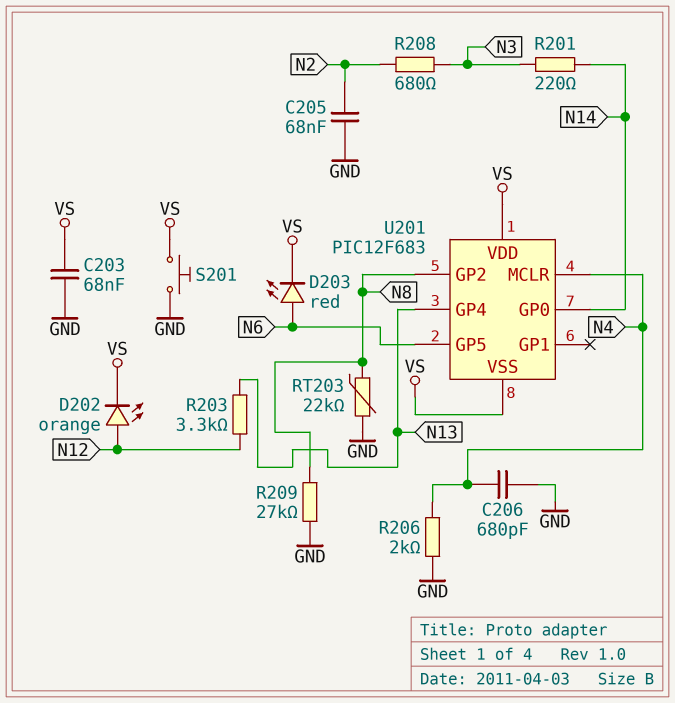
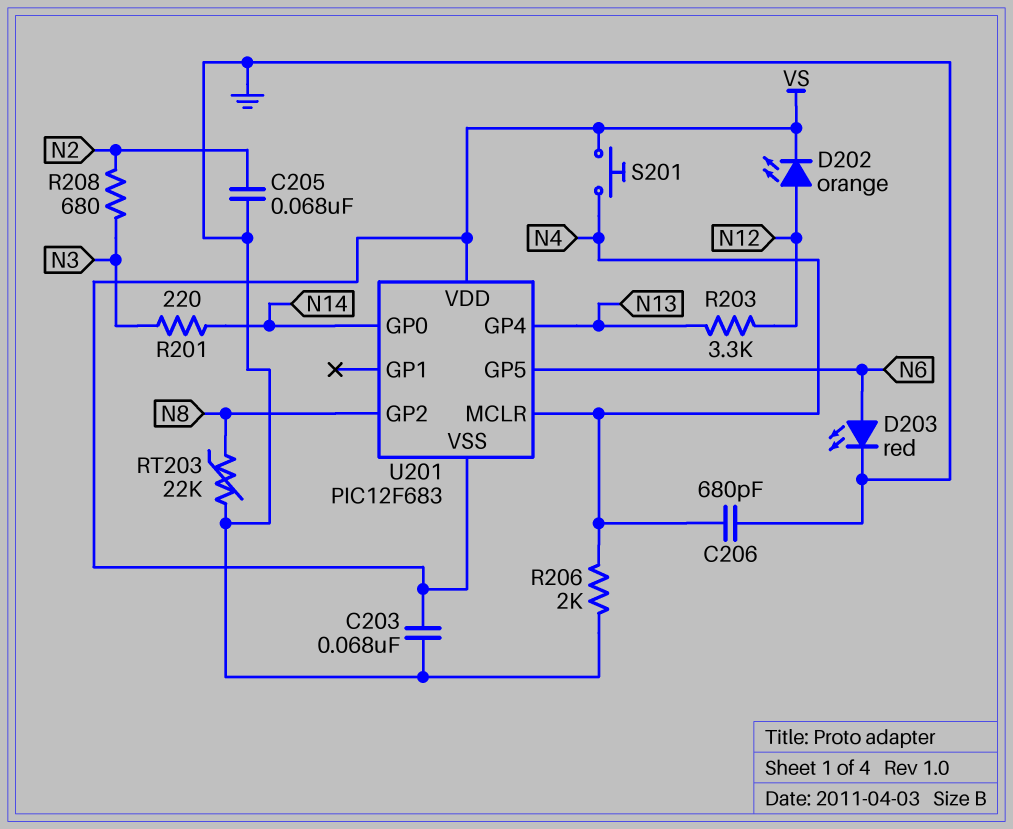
D203: LED red (A N6, K VS) -> LED red (A N6, K GND)
R209: 27k (GND, N8) -> none
S201: button (GND, VS) -> button (N4, VS)

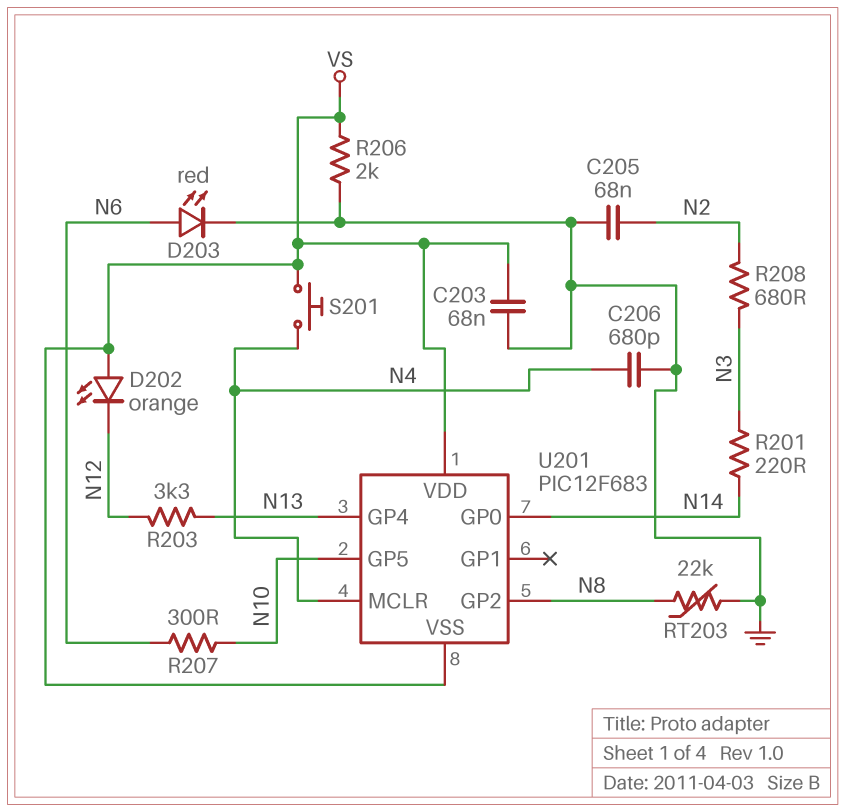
D202: LED orange (A N12, K VS) -> LED orange (A VS, K N12)
R206: 2k (GND, N4) -> 2k (GND, VS)
R207: none -> 300 (N6, N10)
U201 pin GP5: N6 -> N10

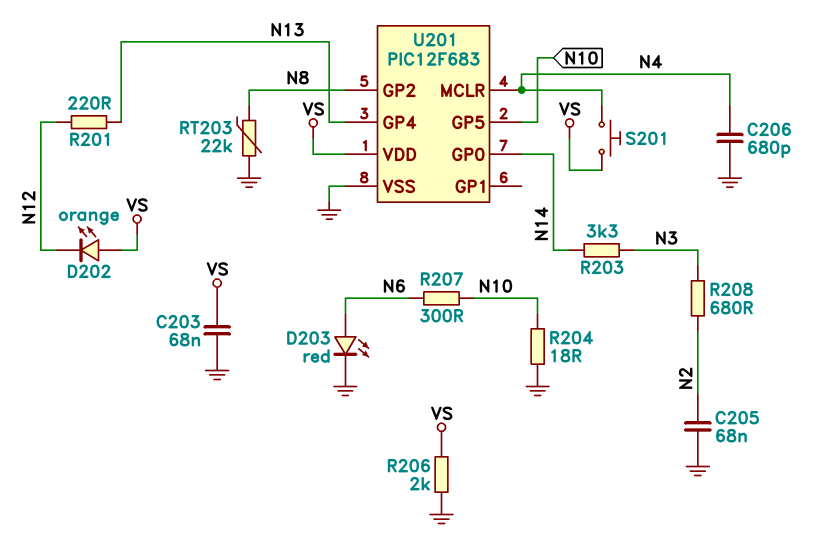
R201: 220 (N3, N14) -> 220 (N12, N13)
R203: 3.3k (N12, N13) -> 3.3k (N3, N14)
R204: none -> 18 (GND, N10)
U201 pin VSS: VS -> GND

